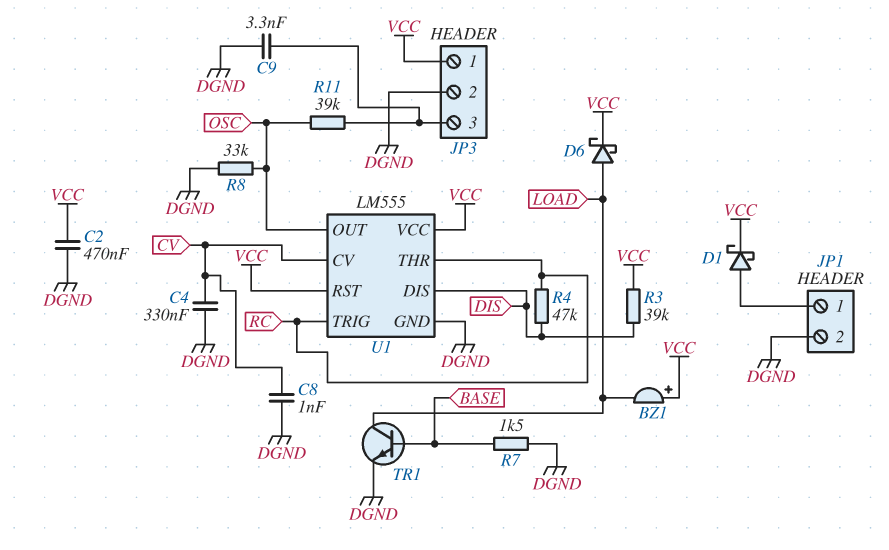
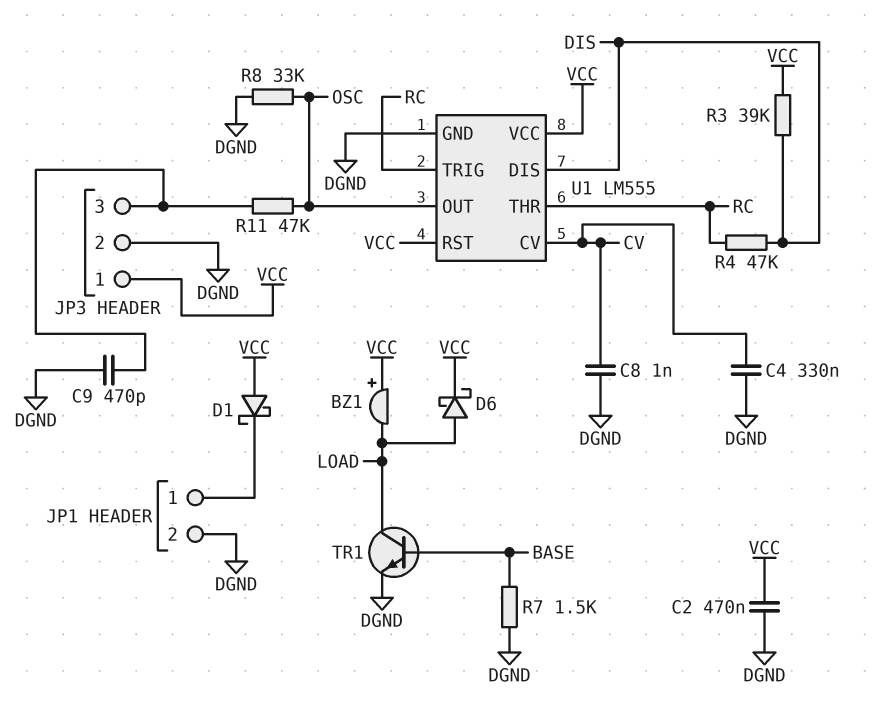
C9: 3.3nF (DGND, JP3/3) -> 470pF (DGND, JP3/3)
D1: schottky (A JP1/1, K VCC) -> schottky (A VCC, K JP1/1)
R11: 39k (JP3/3, OSC) -> 47k (JP3/3, OSC)

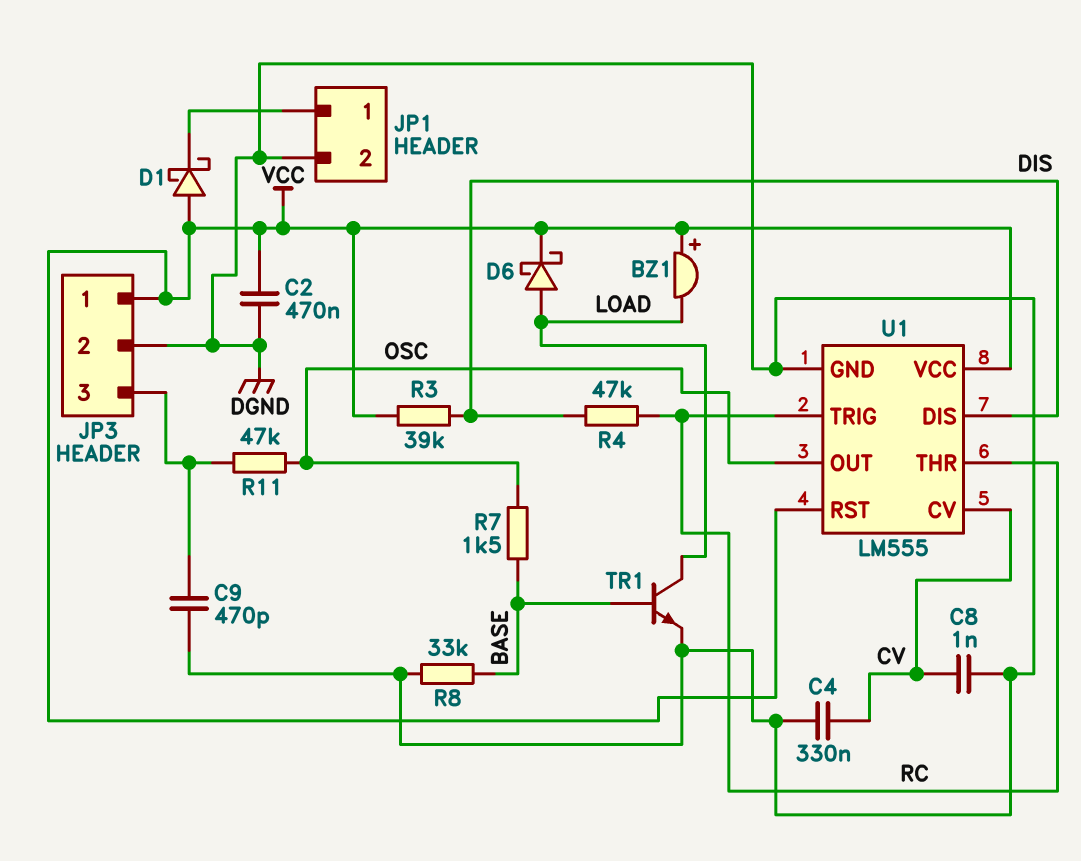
R7: 1.5k (BASE, DGND) -> 1.5k (BASE, OSC)
R8: 33k (DGND, OSC) -> 33k (BASE, DGND)

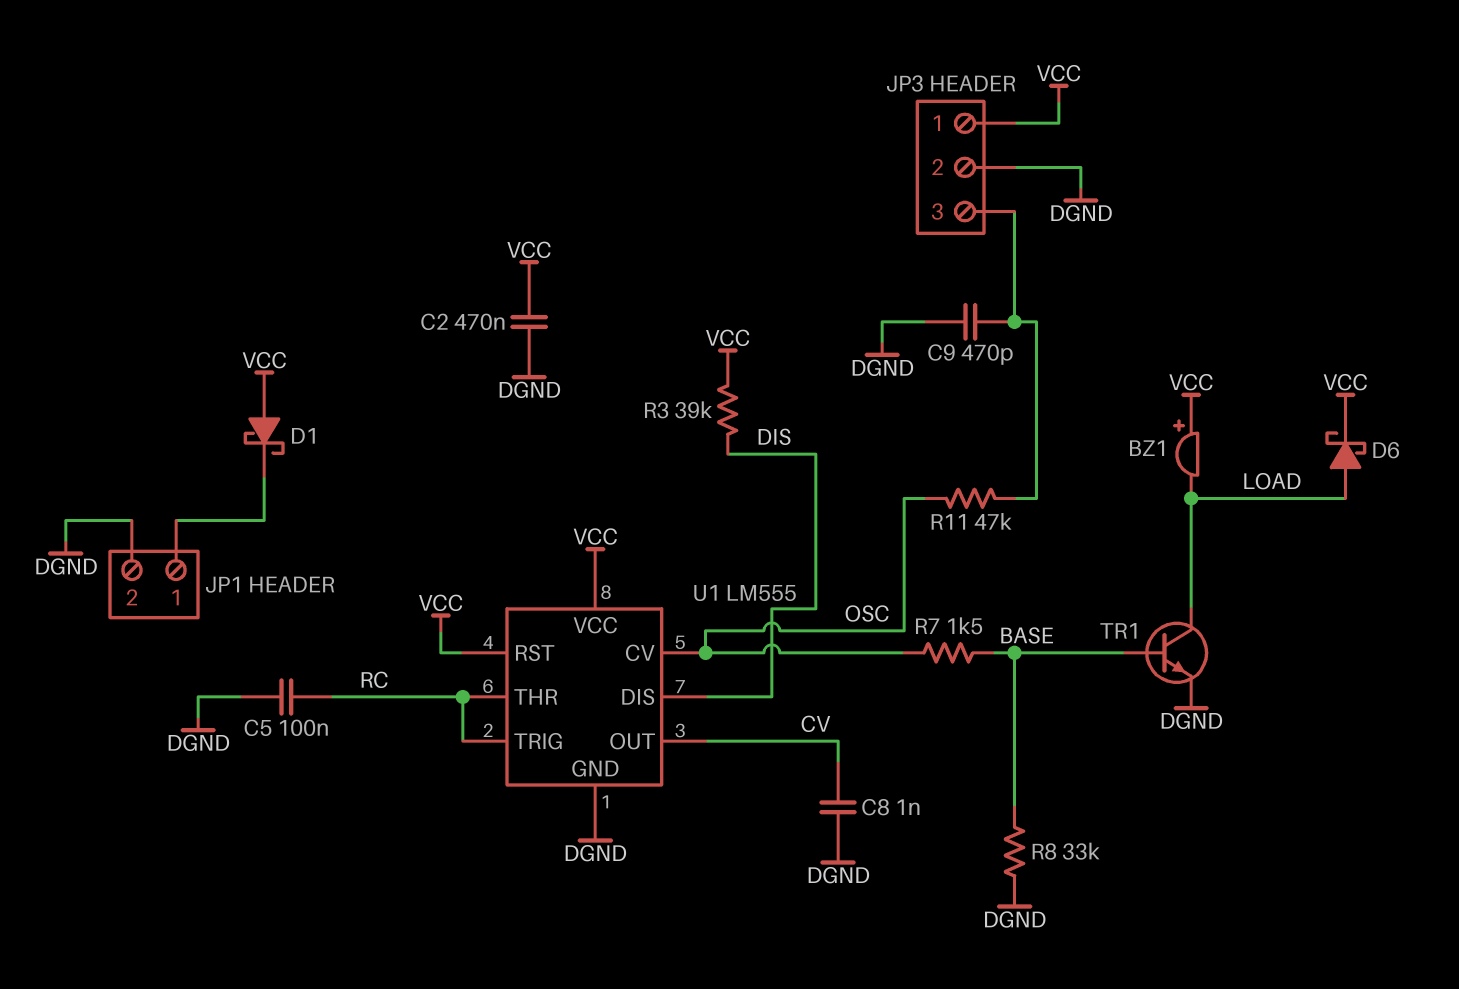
C4: 330nF (CV, DGND) -> none
C5: none -> 100nF (DGND, RC)
R4: 47k (DIS, RC) -> none
U1 pin CV: CV -> OSC
U1 pin OUT: OSC -> CV

